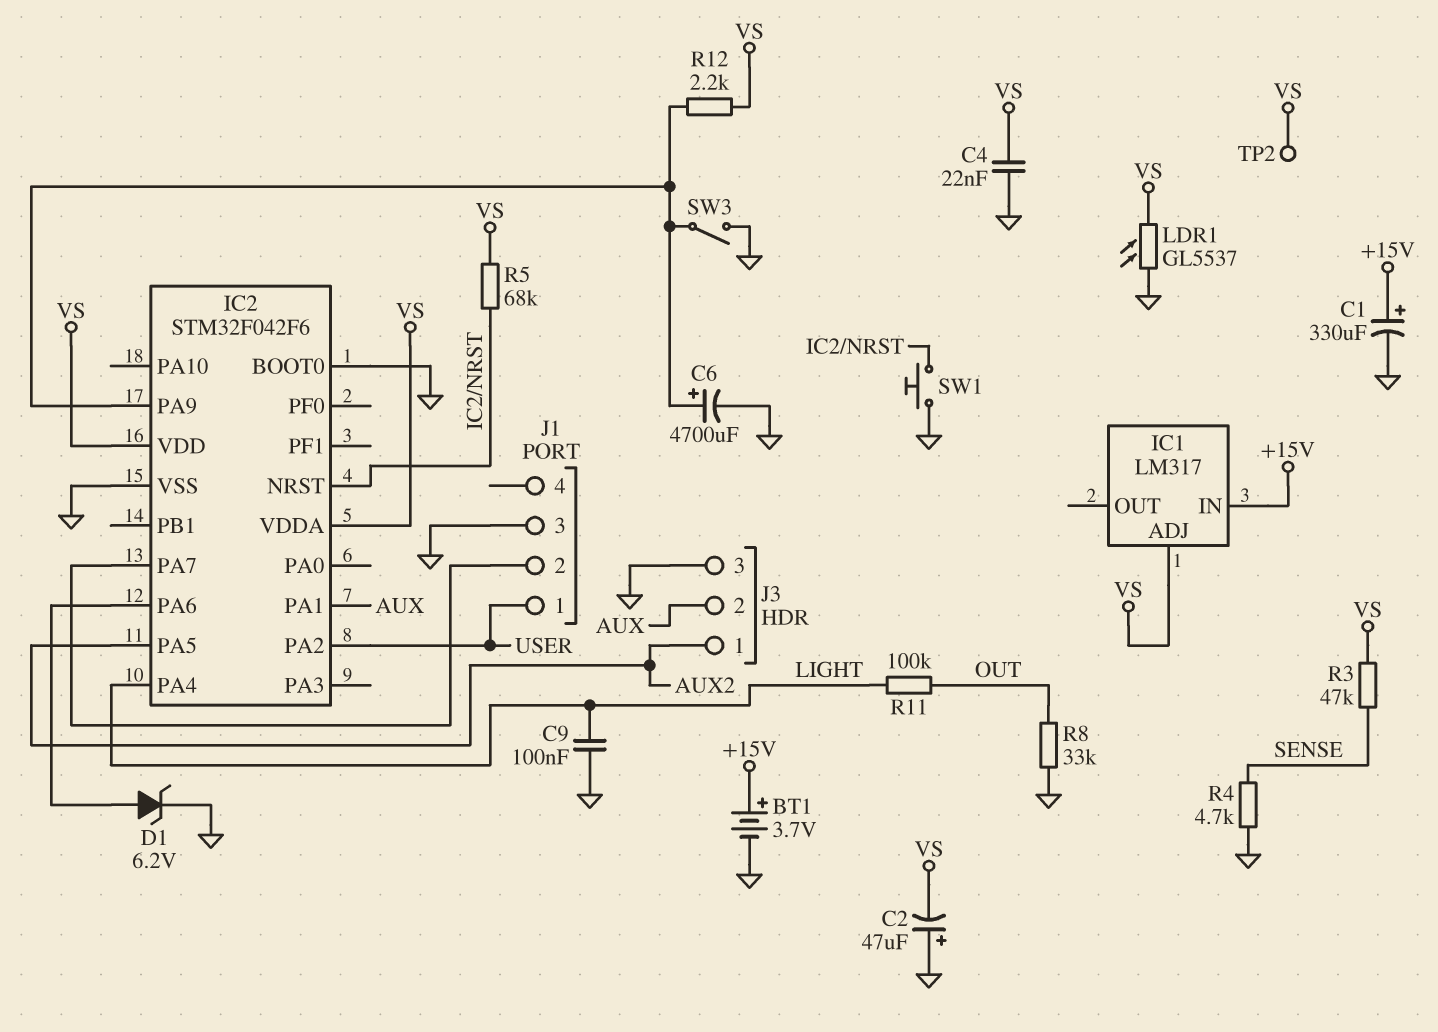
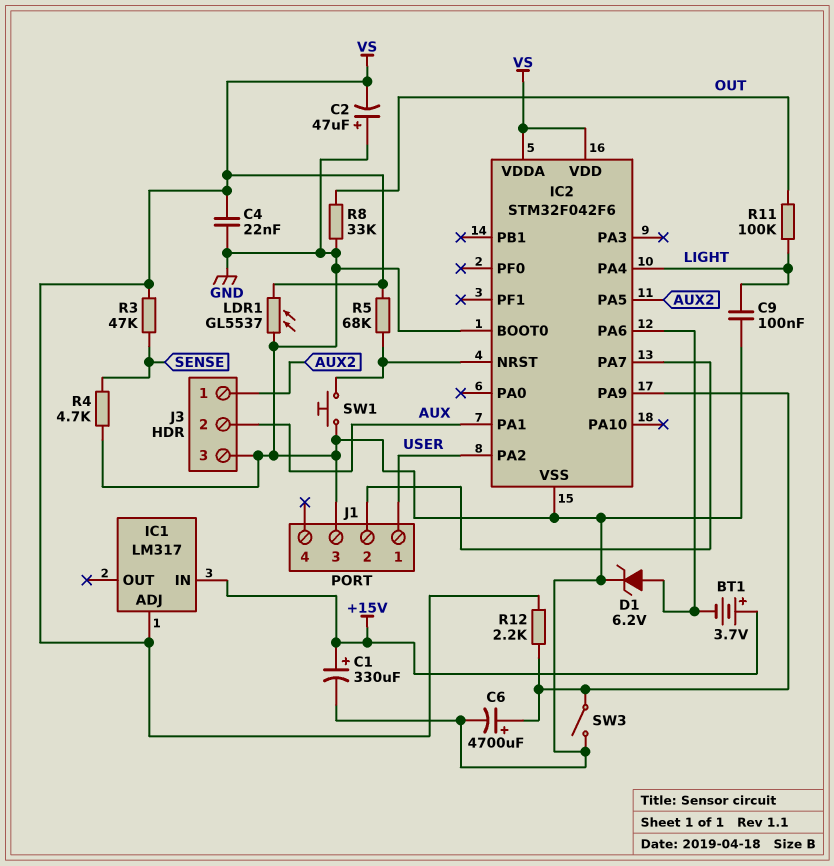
BT1: 3.7V (plus +15V, minus GND) -> 3.7V (plus +15V, minus IC2/PA6)
TP2: test point (VS) -> none

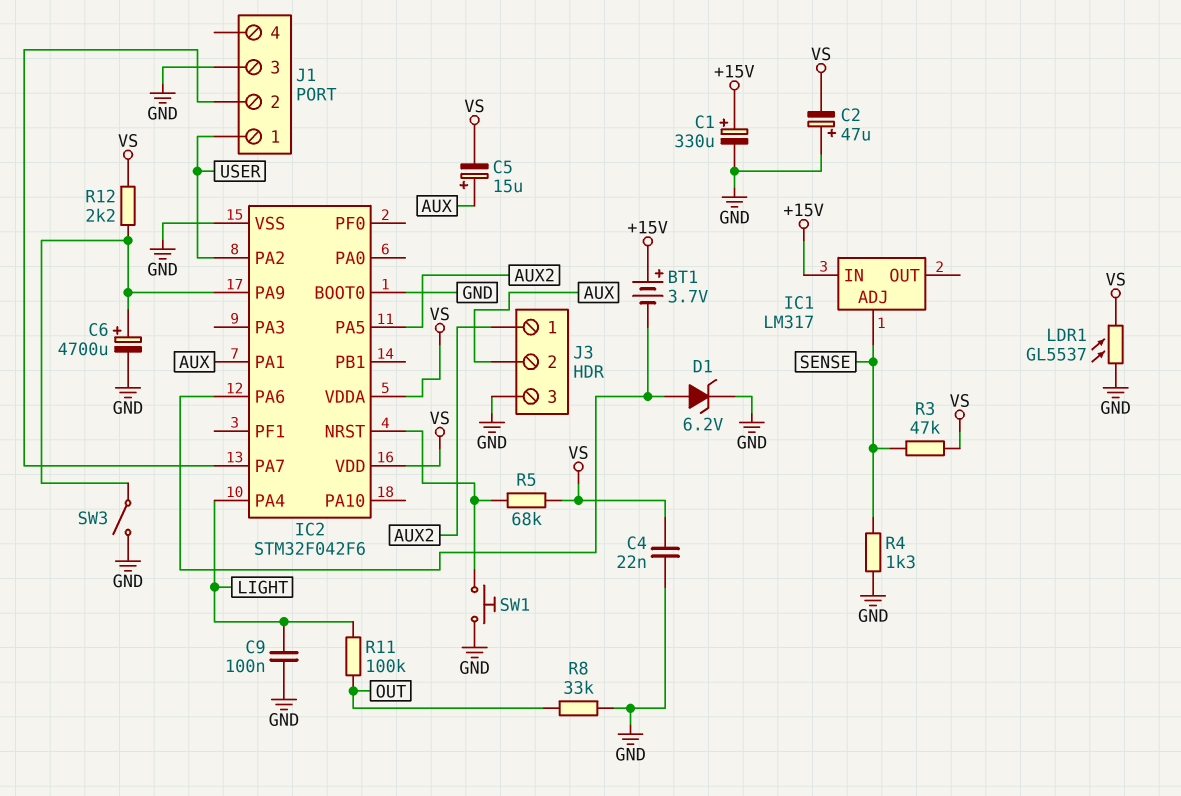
C5: none -> 15uF (plus AUX, minus VS)
IC1 pin ADJ: VS -> SENSE
R4: 4.7k (GND, SENSE) -> 1.3k (GND, SENSE)

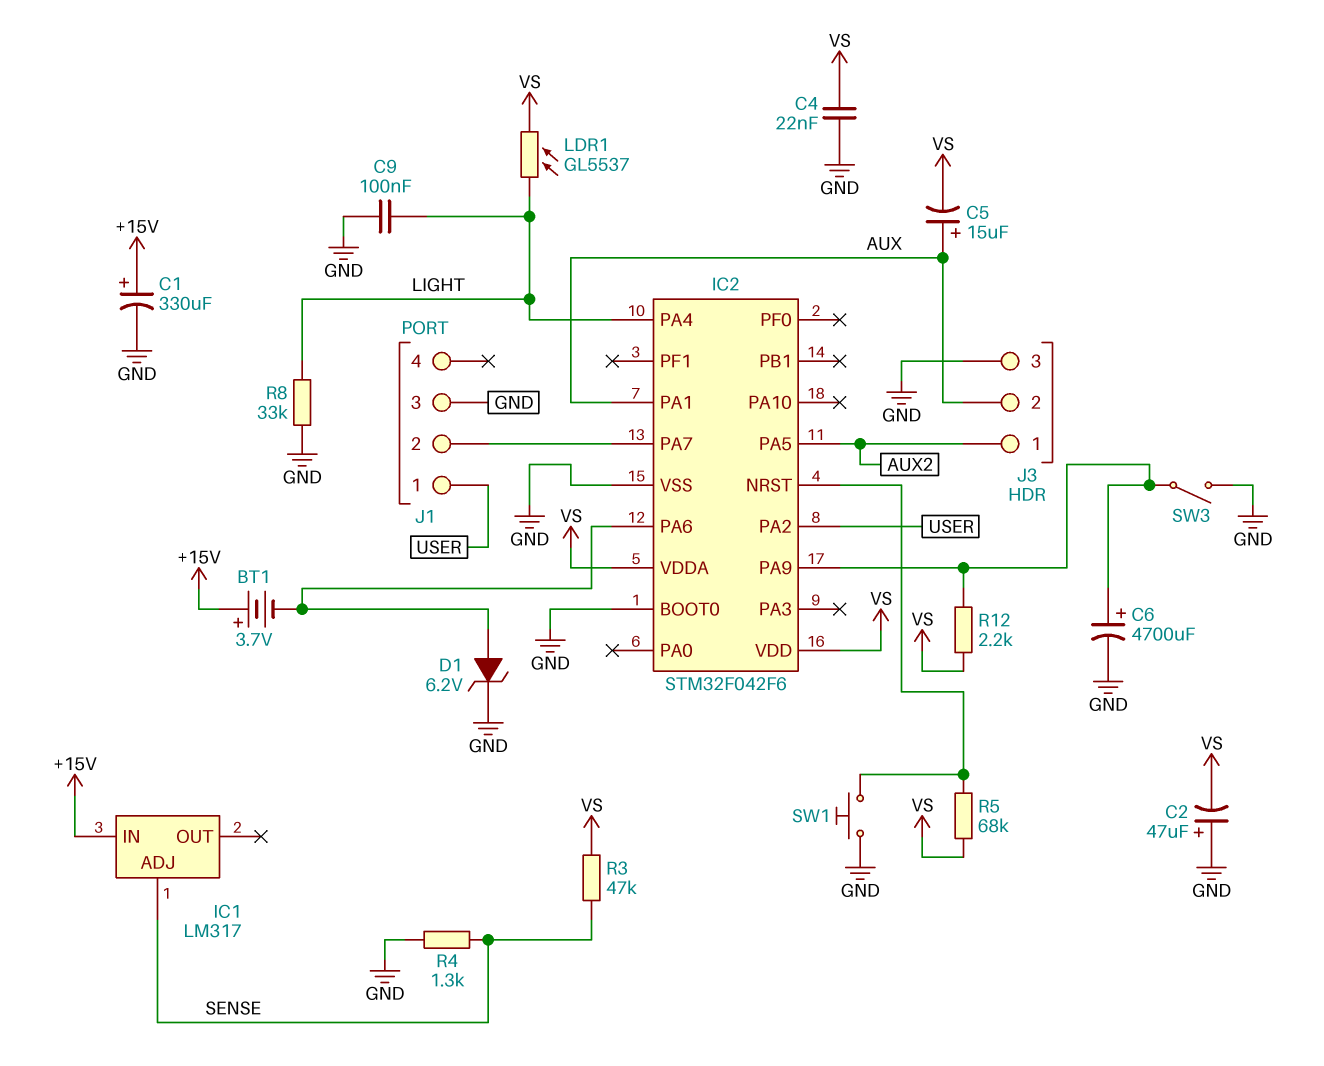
LDR1: GL5537 (GND, VS) -> GL5537 (LIGHT, VS)
R8: 33k (GND, OUT) -> 33k (GND, LIGHT)
R11: 100k (LIGHT, OUT) -> none

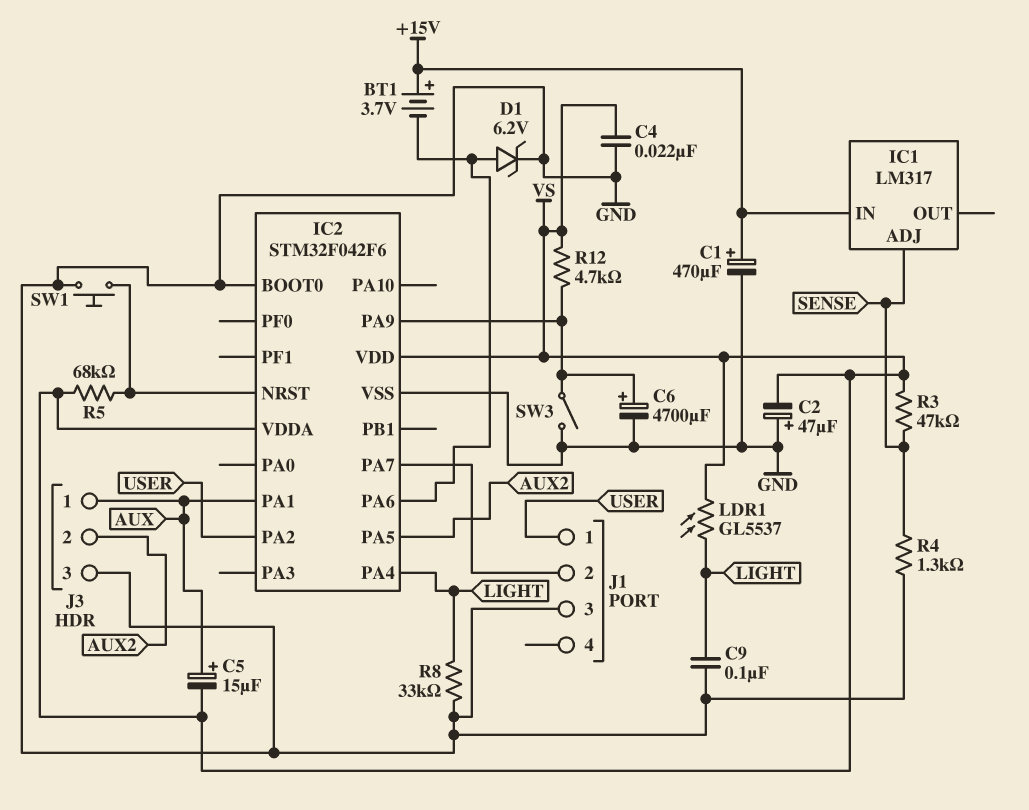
C1: 330uF (plus +15V, minus GND) -> 470uF (plus +15V, minus GND)
J3 pin 1: AUX2 -> AUX
J3 pin 2: AUX -> AUX2
R12: 2.2k (IC2/PA9, VS) -> 4.7k (IC2/PA9, VS)

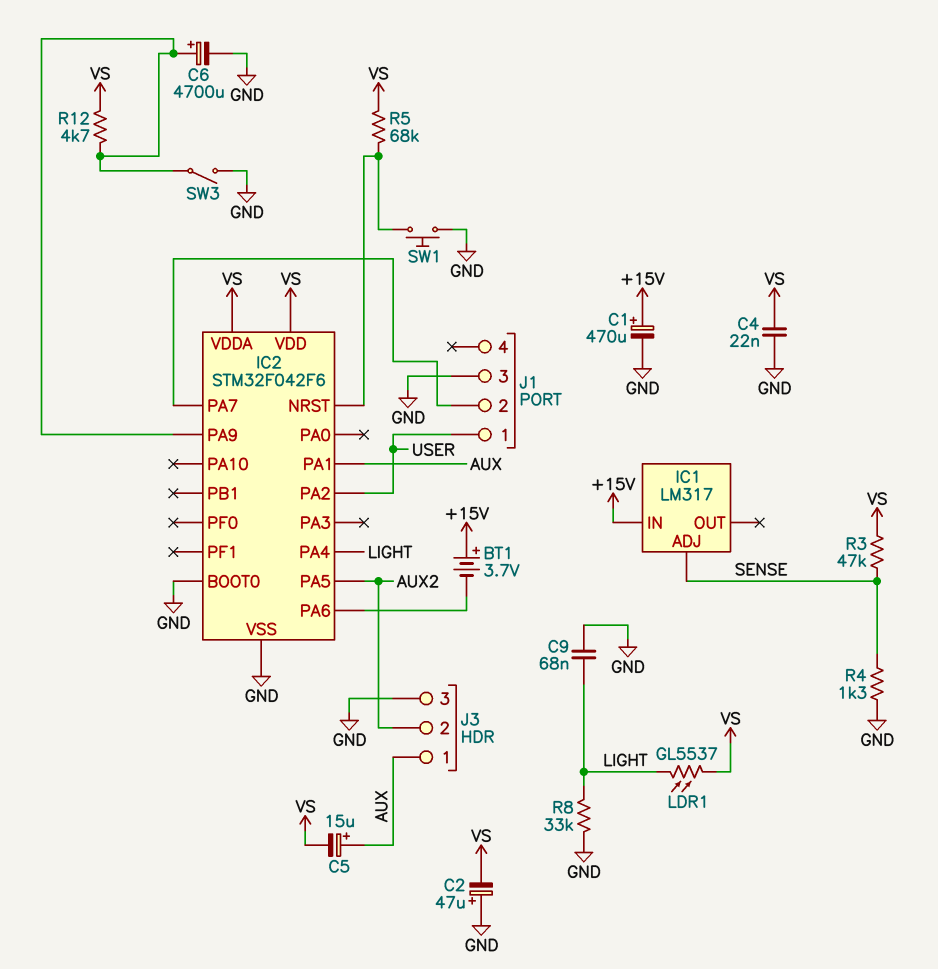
C9: 100nF (GND, LIGHT) -> 68nF (GND, LIGHT)
D1: zener 6.2V (A IC2/PA6, K GND) -> none

